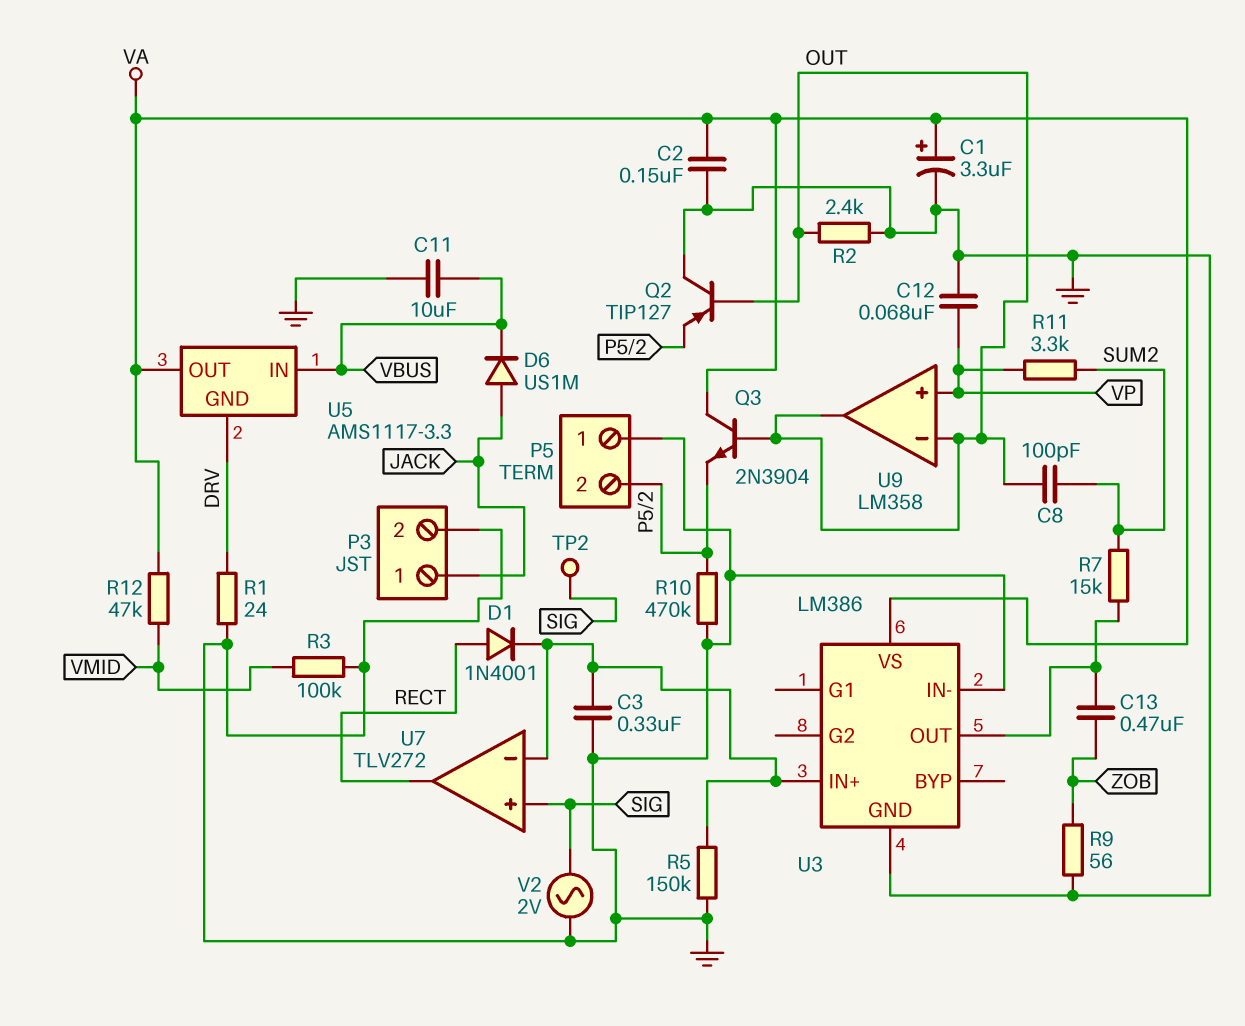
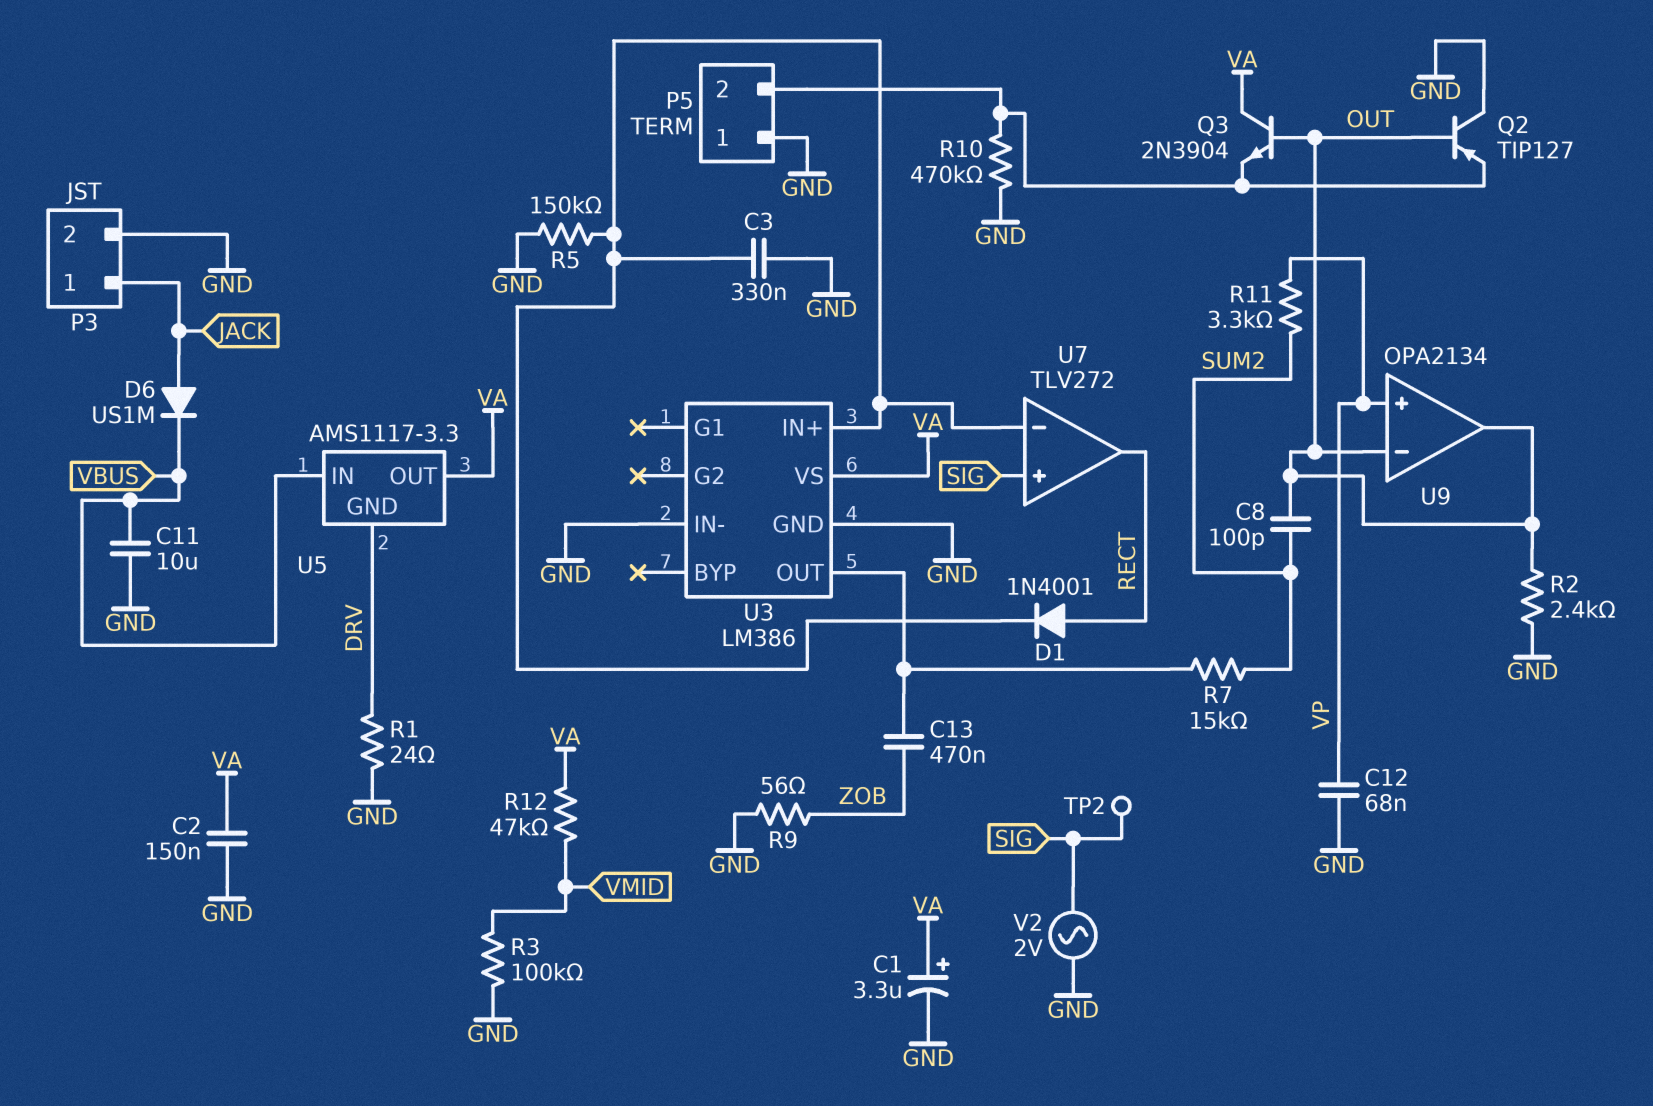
U9: LM358 -> OPA2134

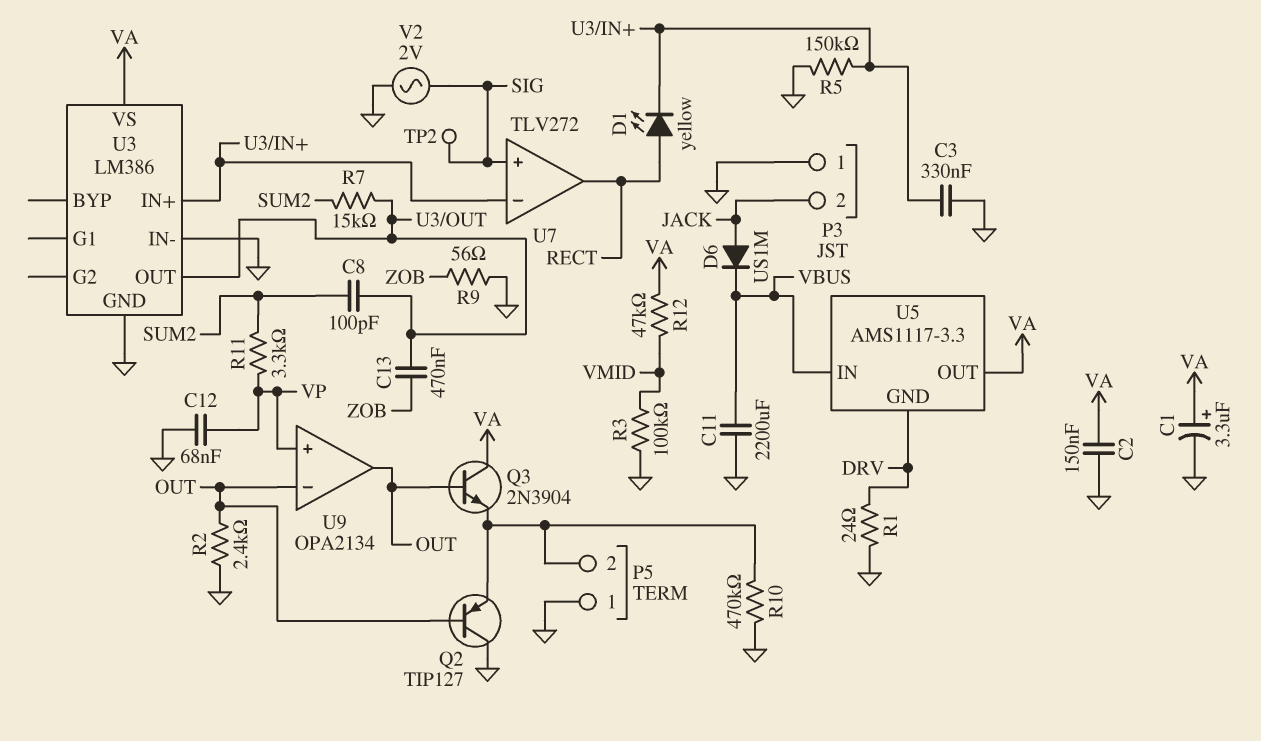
C8: 100pF (OUT, SUM2) -> 100pF (SUM2, U3/OUT)
C11: 10uF (GND, VBUS) -> 2200uF (GND, VBUS)
D1: diode 1N4001 (A RECT, K U3/IN+) -> LED yellow (A RECT, K U3/IN+)
P3 pin 1: JACK -> GND
P3 pin 2: GND -> JACK

